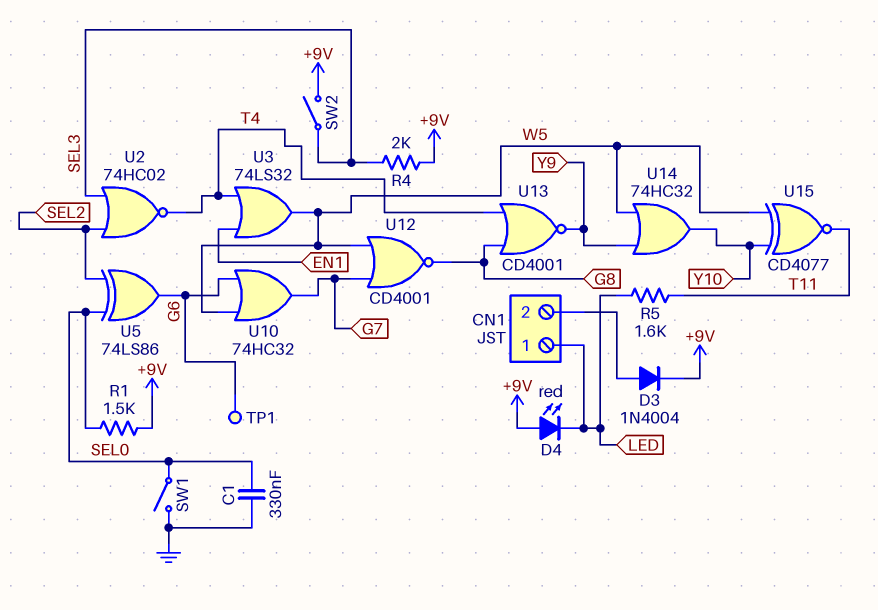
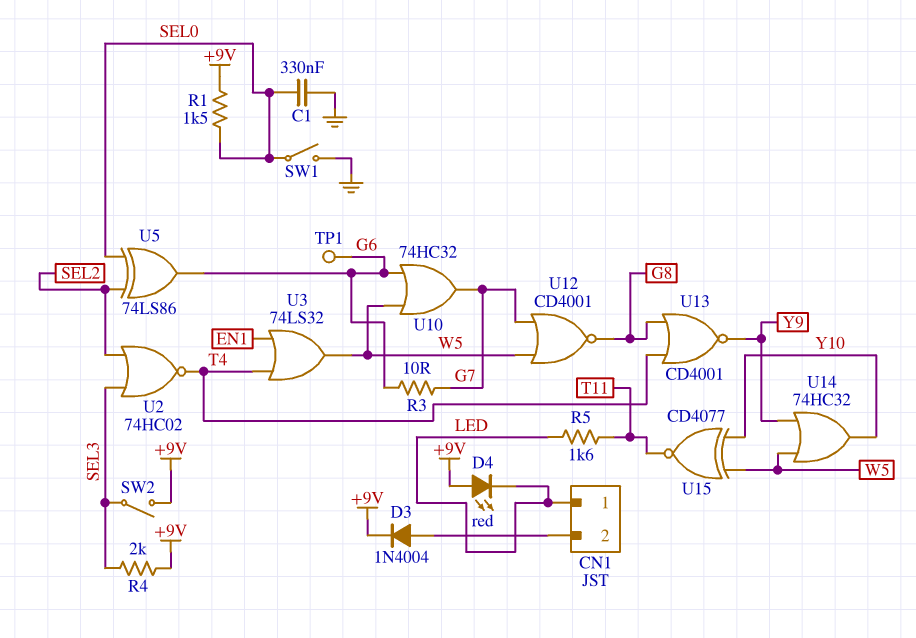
R3: none -> 10 (G6, G7)

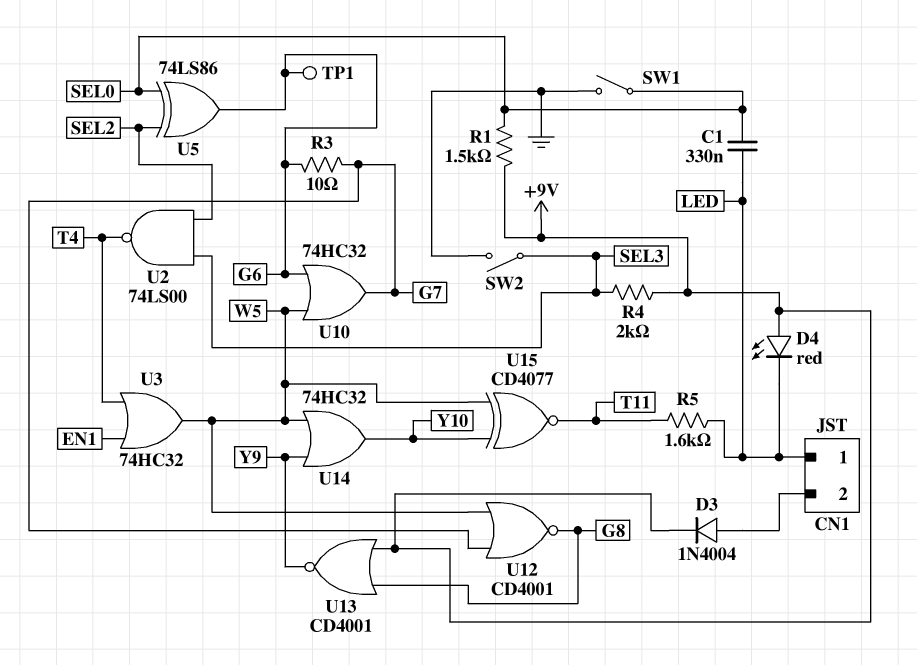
C1: 330nF (GND, SEL0) -> 330nF (LED, SEL0)
SW2: switch (+9V, SEL3) -> switch (GND, SEL3)
U2: NOR 74HC02 (in SEL2, in SEL3, out T4) -> NAND 74LS00 (in SEL2, in SEL3, out T4)
U3: OR 74LS32 (in EN1, in T4, out W5) -> OR 74HC32 (in EN1, in T4, out W5)
U13: NOR CD4001 (in G8, in T4, out Y9) -> NOR CD4001 (in +9V, in G8, out Y9)

